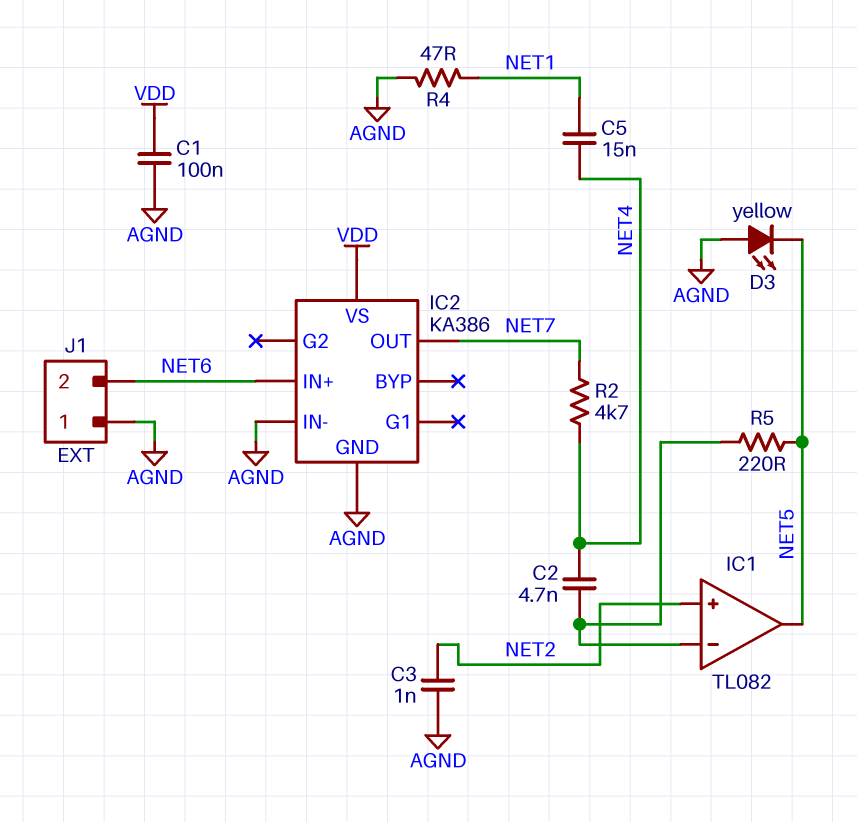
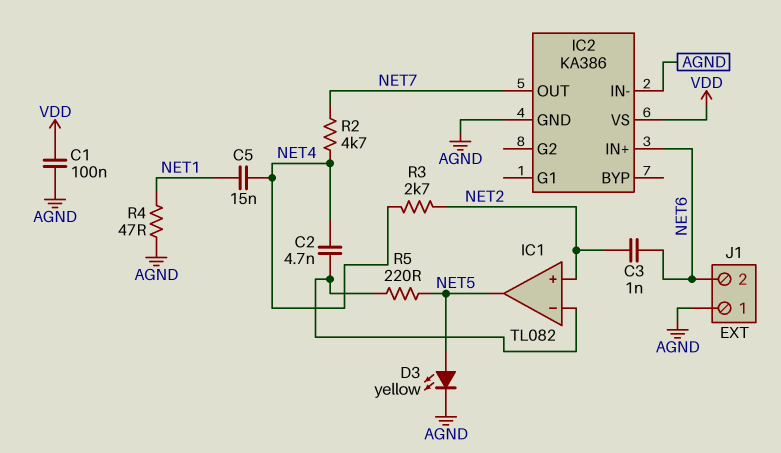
C3: 1nF (AGND, NET2) -> 1nF (NET2, NET6)
D3: LED yellow (A AGND, K NET5) -> LED yellow (A NET5, K AGND)
R3: none -> 2.7k (NET2, NET4)

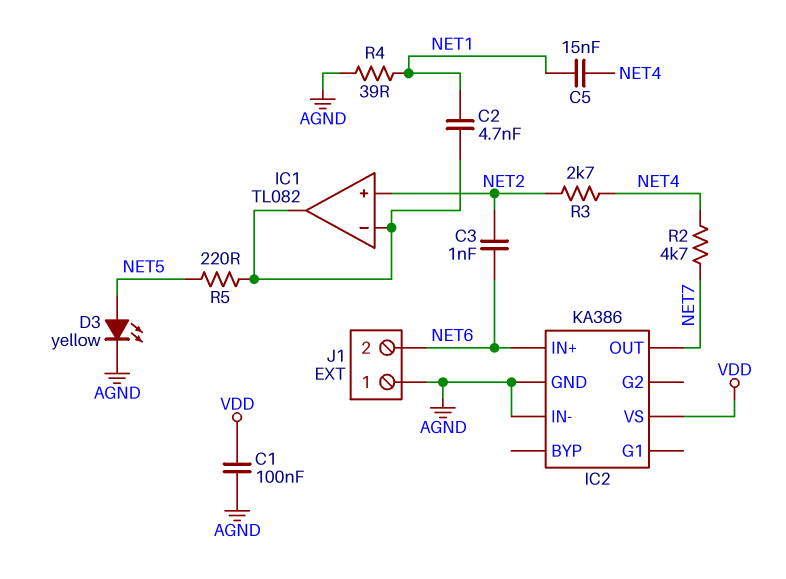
C2: 4.7nF (IC1/in-, NET4) -> 4.7nF (IC1/in-, NET1)
IC1 pin out: NET5 -> IC1/in-
R4: 47 (AGND, NET1) -> 39 (AGND, NET1)

